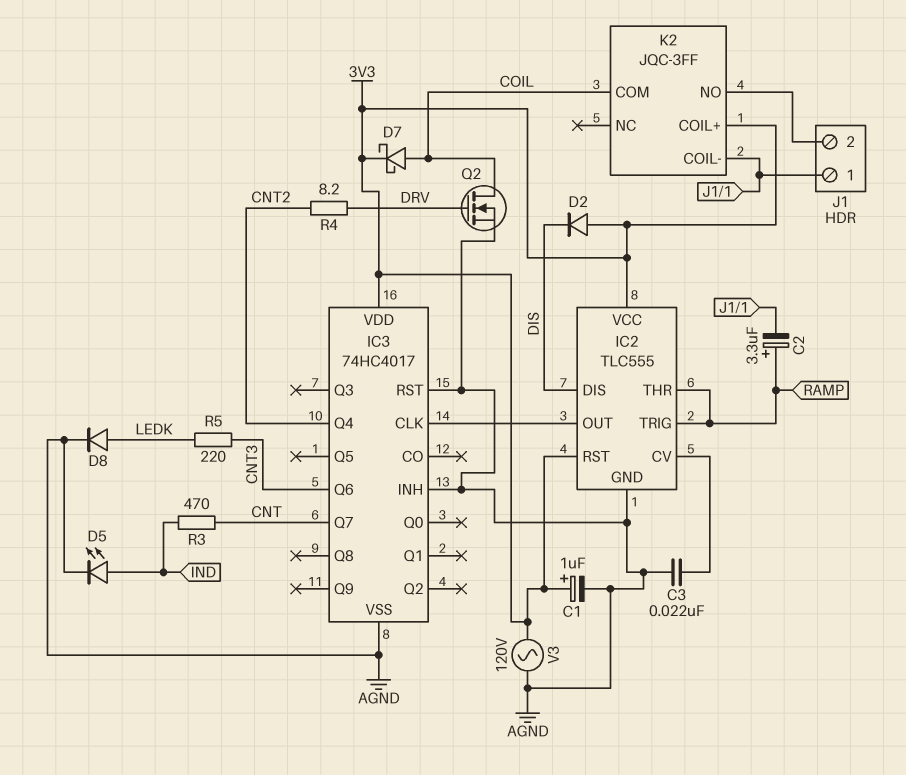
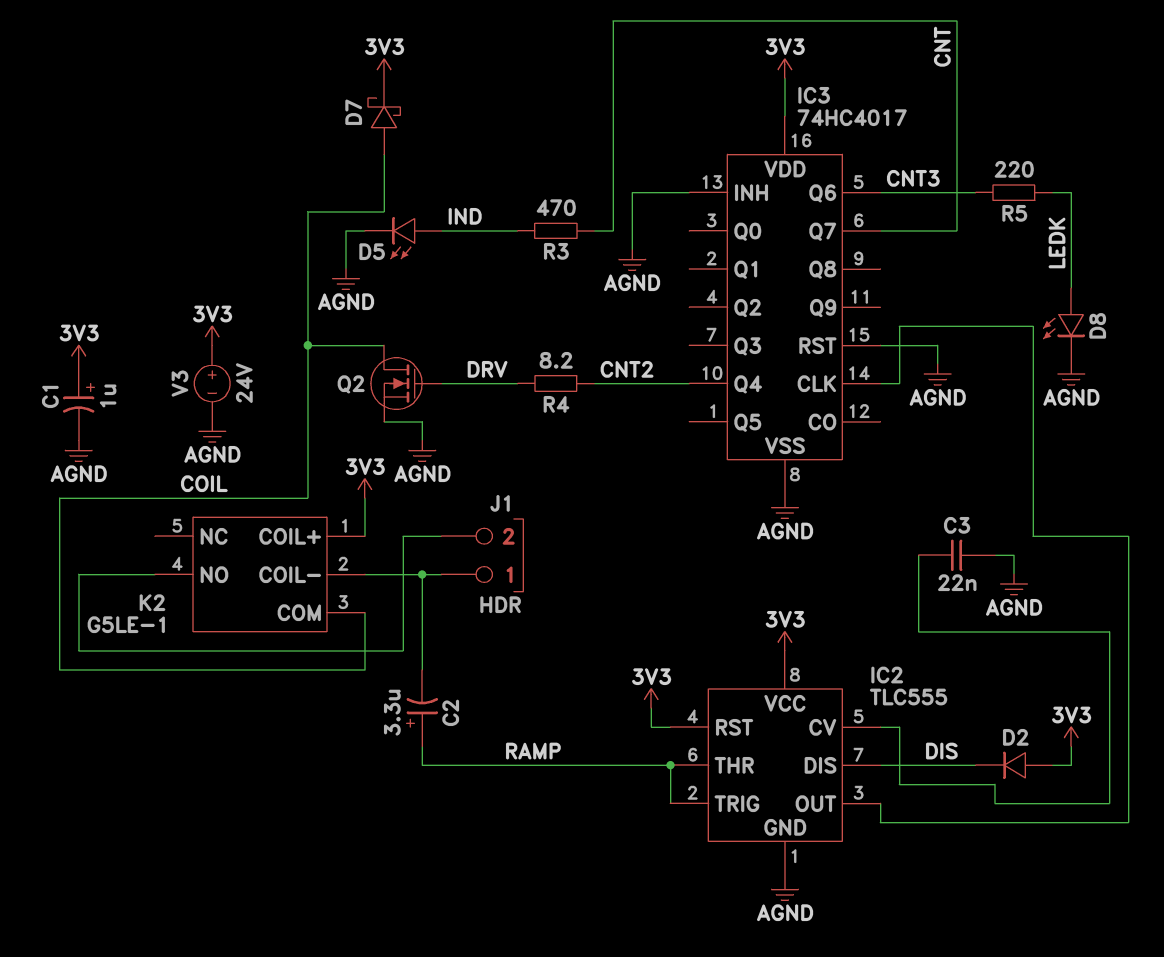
D8: diode (A LEDK, K AGND) -> LED (A LEDK, K AGND)
K2: JQC-3FF -> G5LE-1
V3: AC 120V (3V3, AGND) -> 24V (plus 3V3, minus AGND)

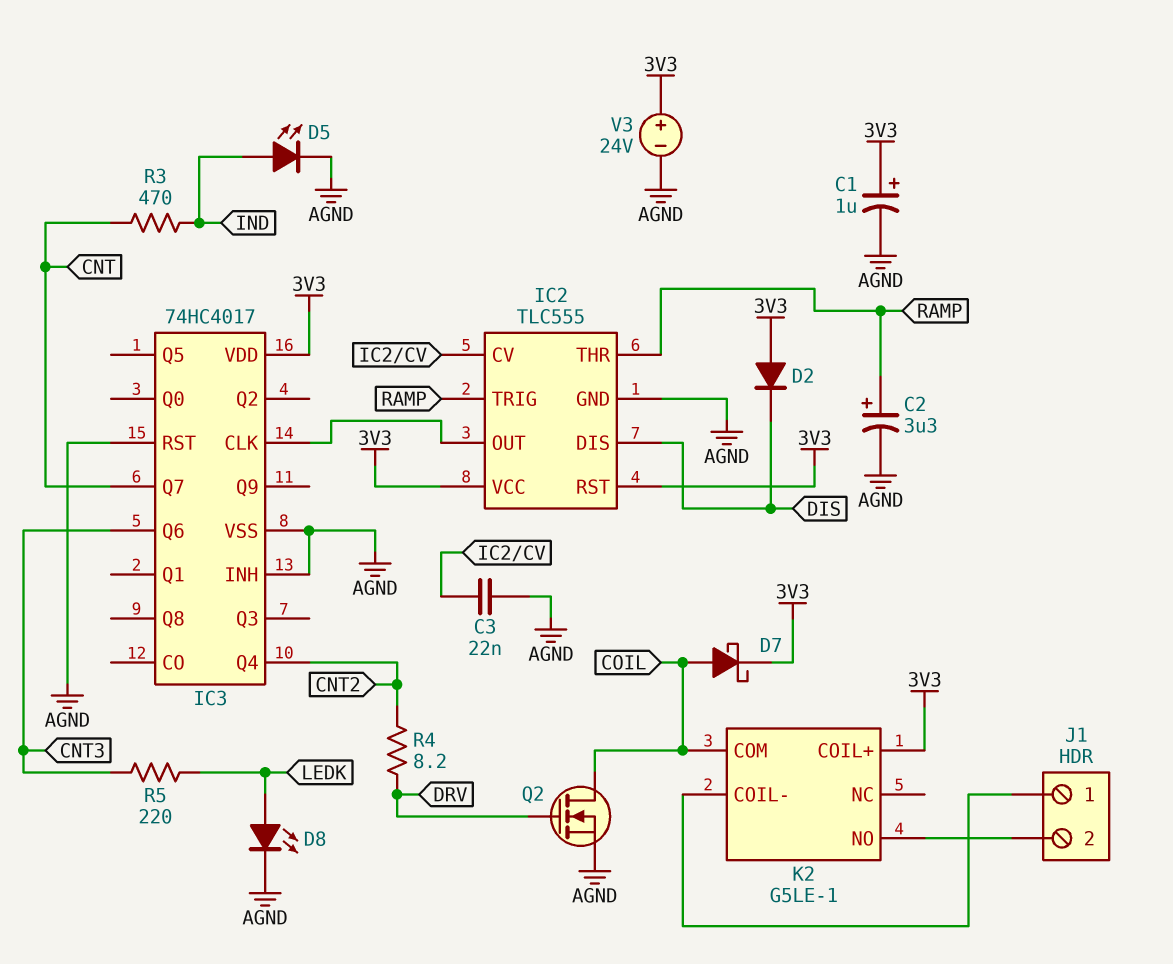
C2: 3.3uF (plus RAMP, minus J1/1) -> 3.3uF (plus RAMP, minus AGND)

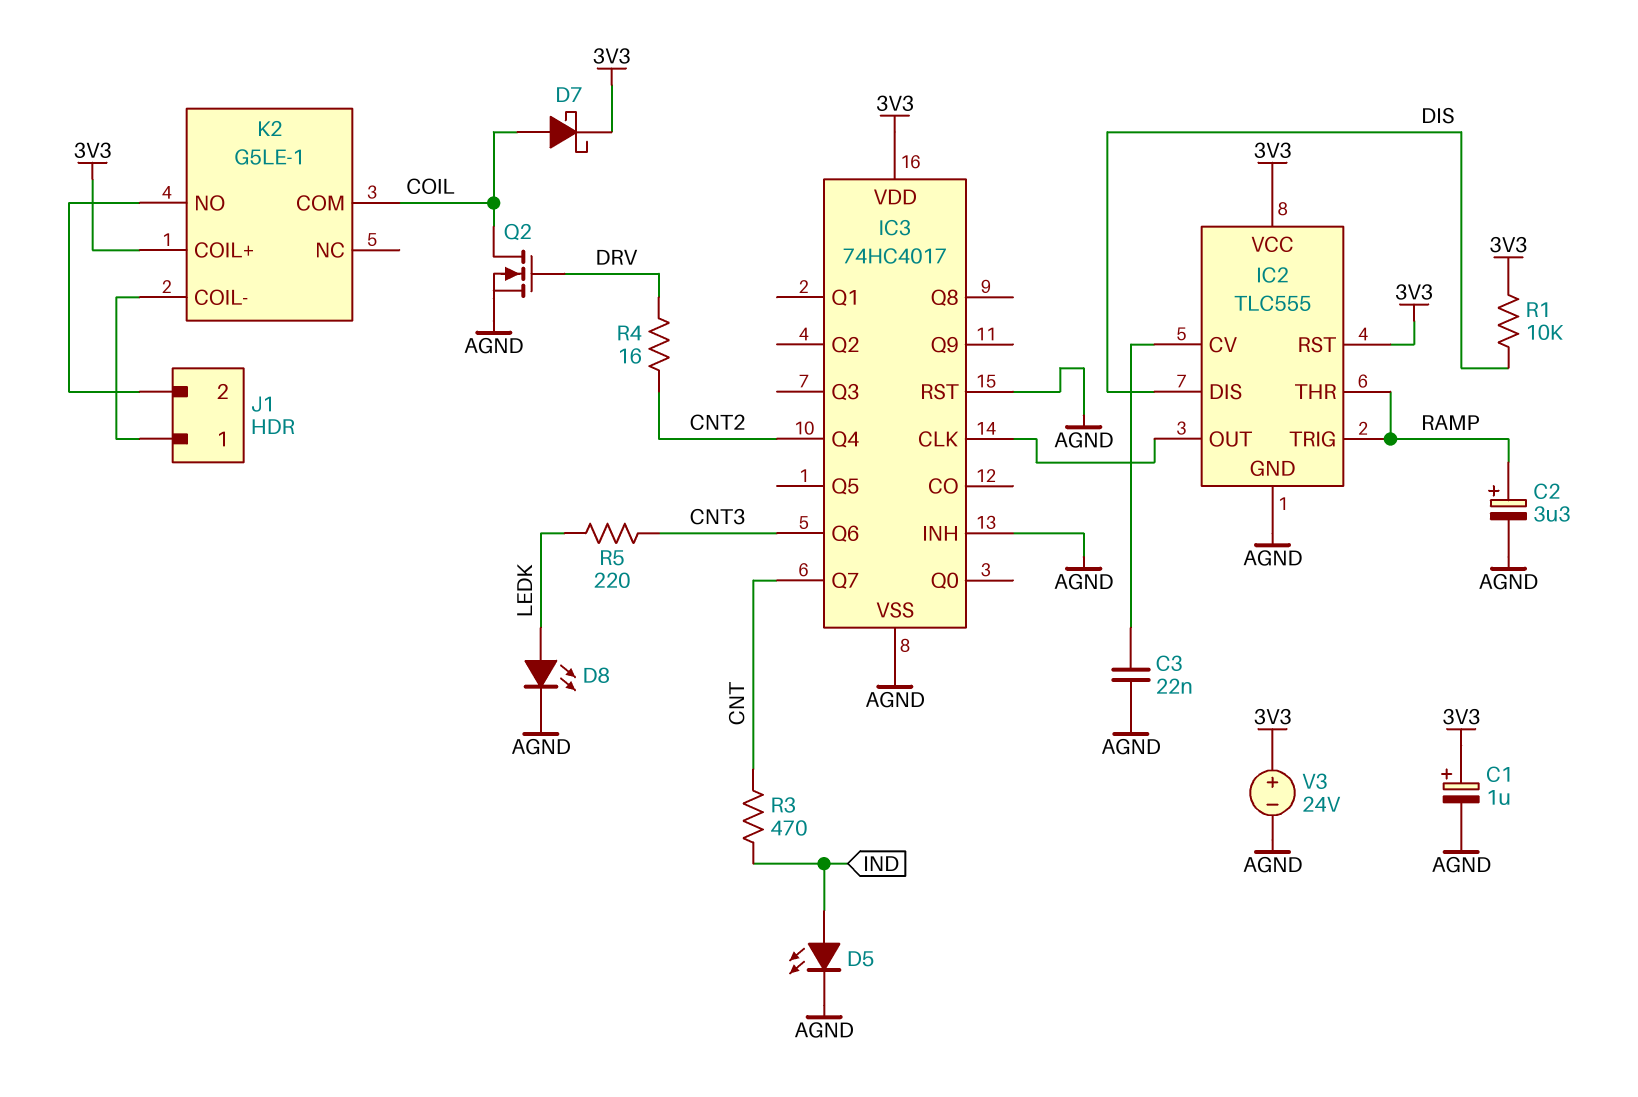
D2: diode (A 3V3, K DIS) -> none
R1: none -> 10k (3V3, DIS)
R4: 8.2 (CNT2, DRV) -> 16 (CNT2, DRV)

